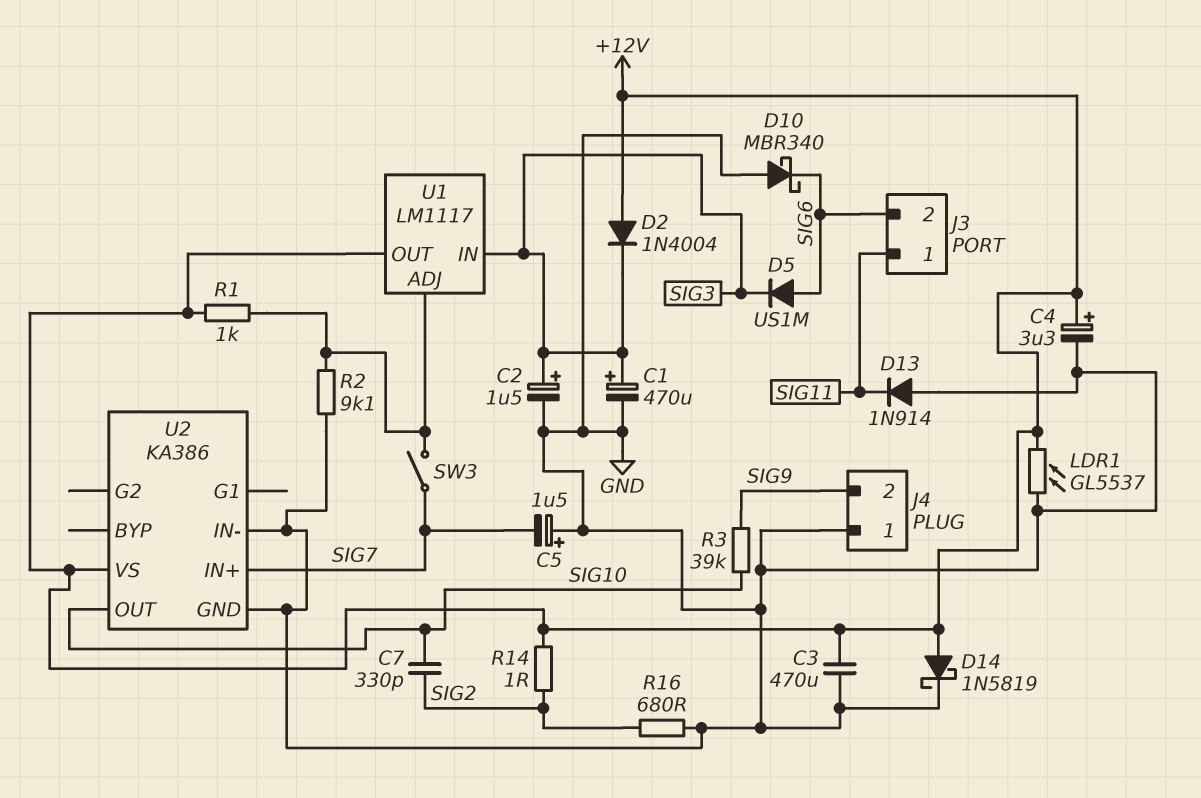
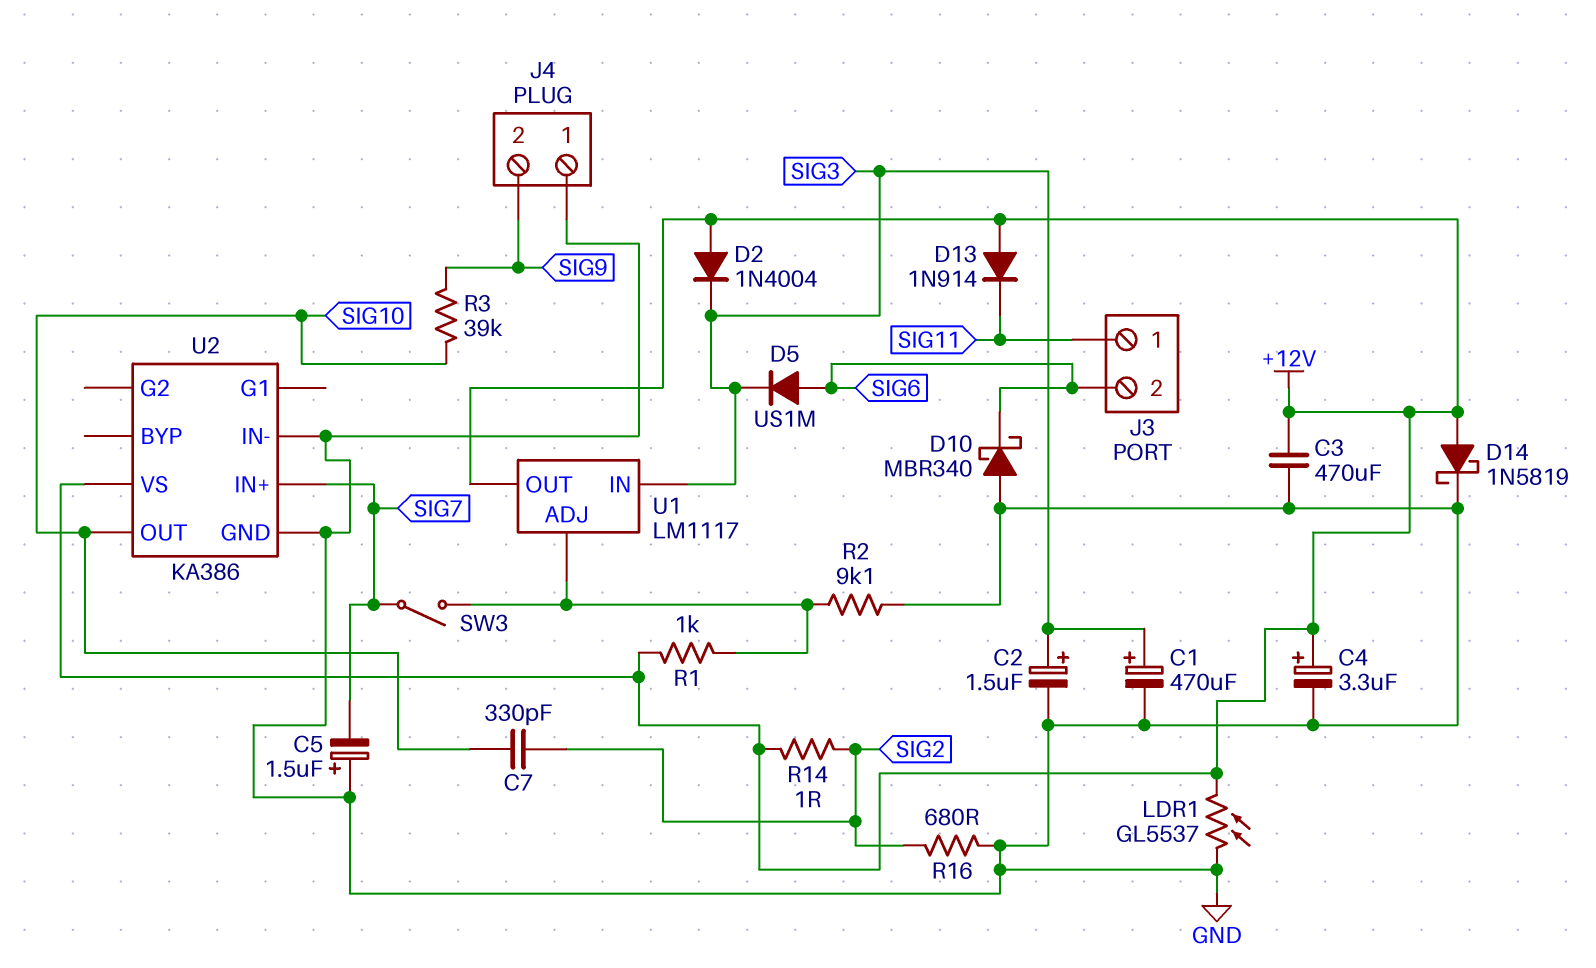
D13: diode 1N914 (A GND, K SIG11) -> diode 1N914 (A +12V, K SIG11)

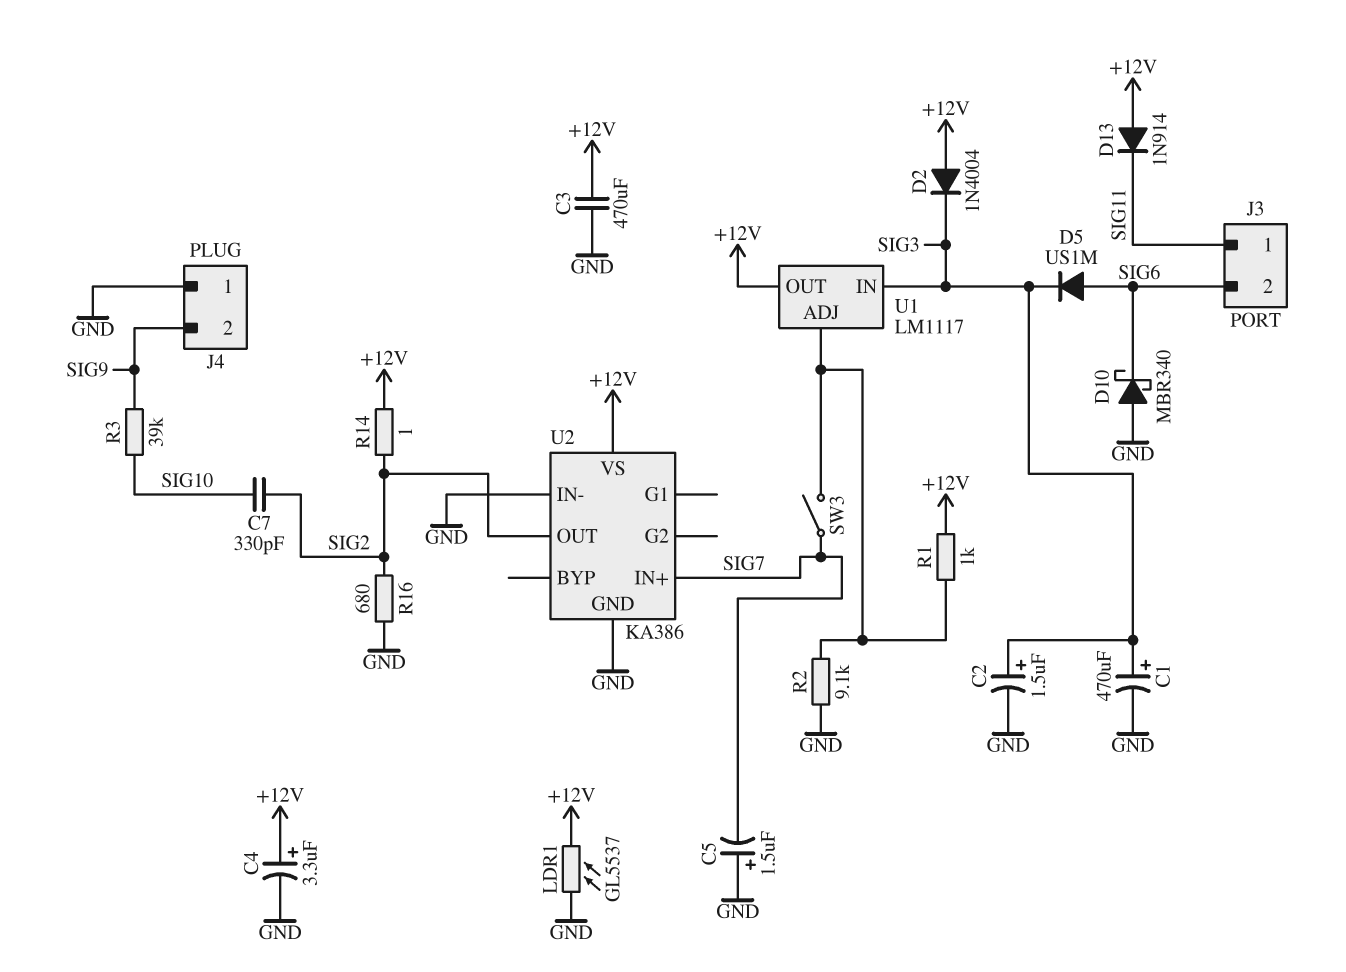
D14: schottky 1N5819 (A +12V, K GND) -> none
U2 pin OUT: SIG10 -> SIG2

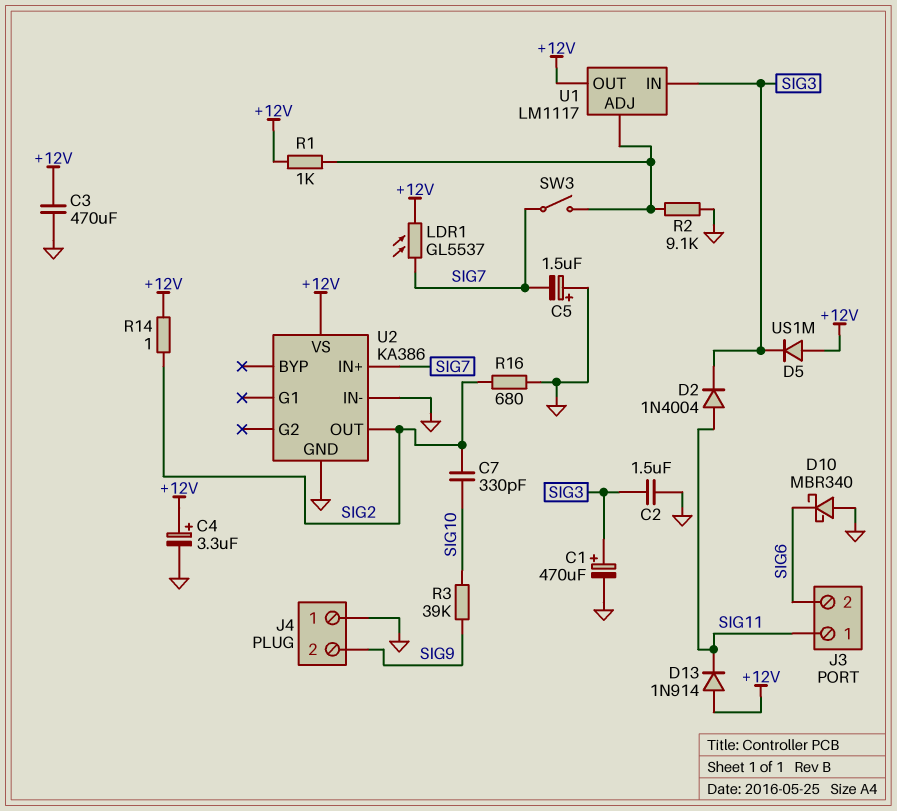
C2: 1.5uF (plus SIG3, minus GND) -> 1.5uF (GND, SIG3)
D2: diode 1N4004 (A +12V, K SIG3) -> diode 1N4004 (A SIG11, K SIG3)
D5: diode US1M (A SIG6, K SIG3) -> diode US1M (A +12V, K SIG3)
LDR1: GL5537 (+12V, GND) -> GL5537 (+12V, SIG7)

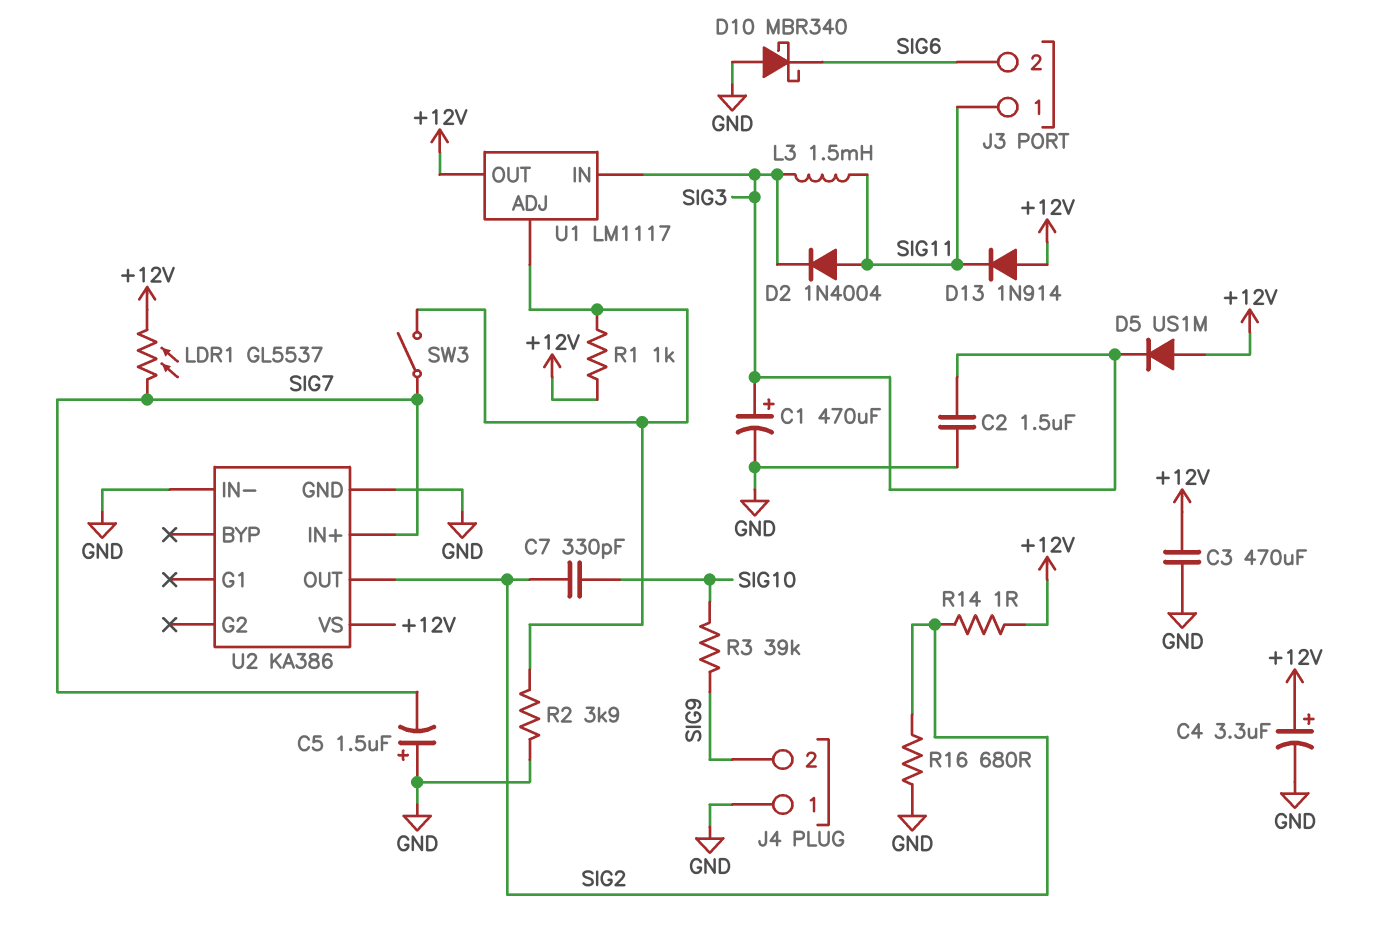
L3: none -> 1.5mH (SIG3, SIG11)
R2: 9.1k (GND, U1/ADJ) -> 3.9k (GND, U1/ADJ)

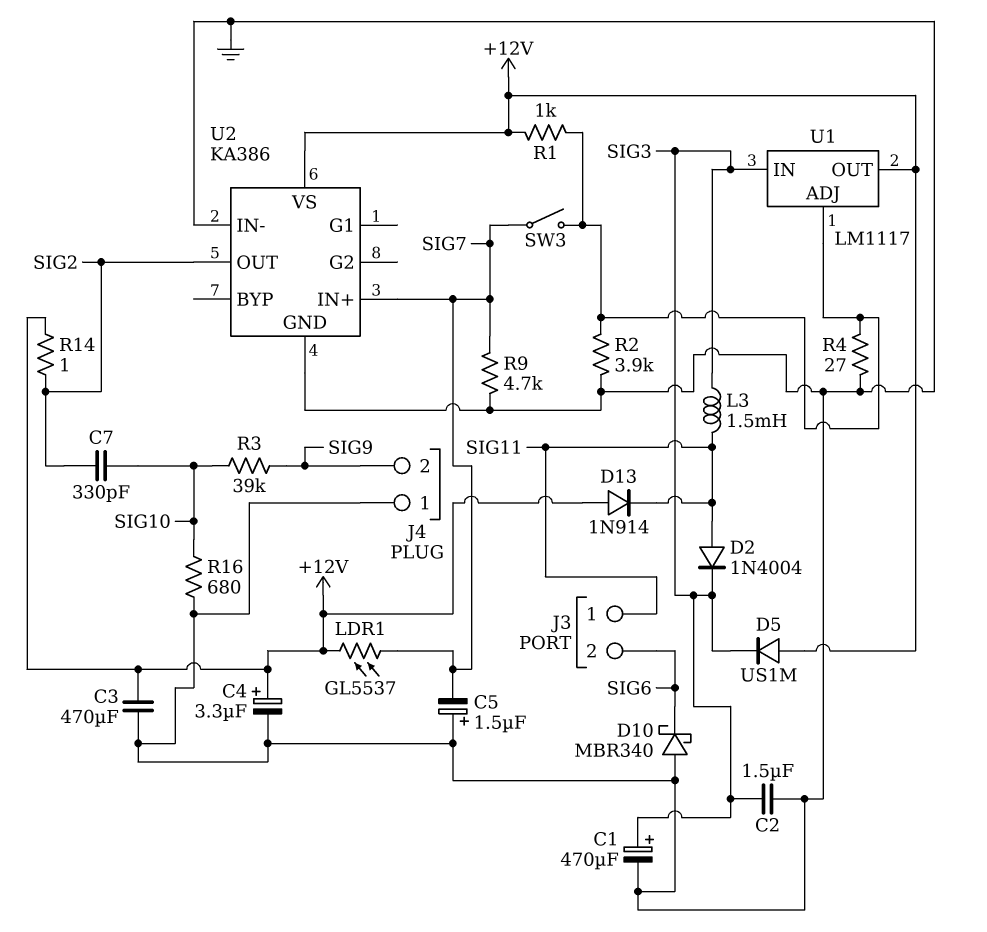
R4: none -> 27 (GND, U1/ADJ)
R9: none -> 4.7k (GND, SIG7)
R16: 680 (GND, SIG2) -> 680 (GND, SIG10)

